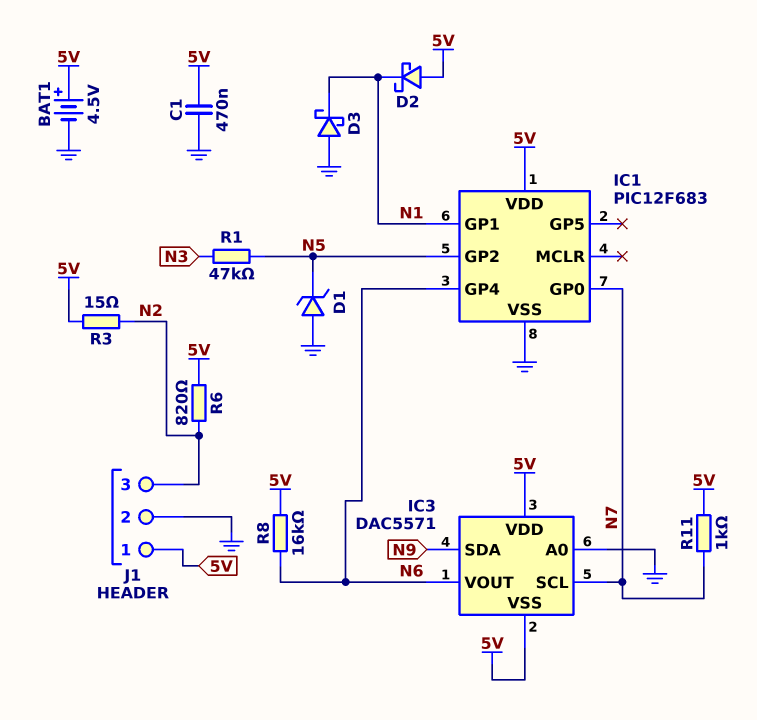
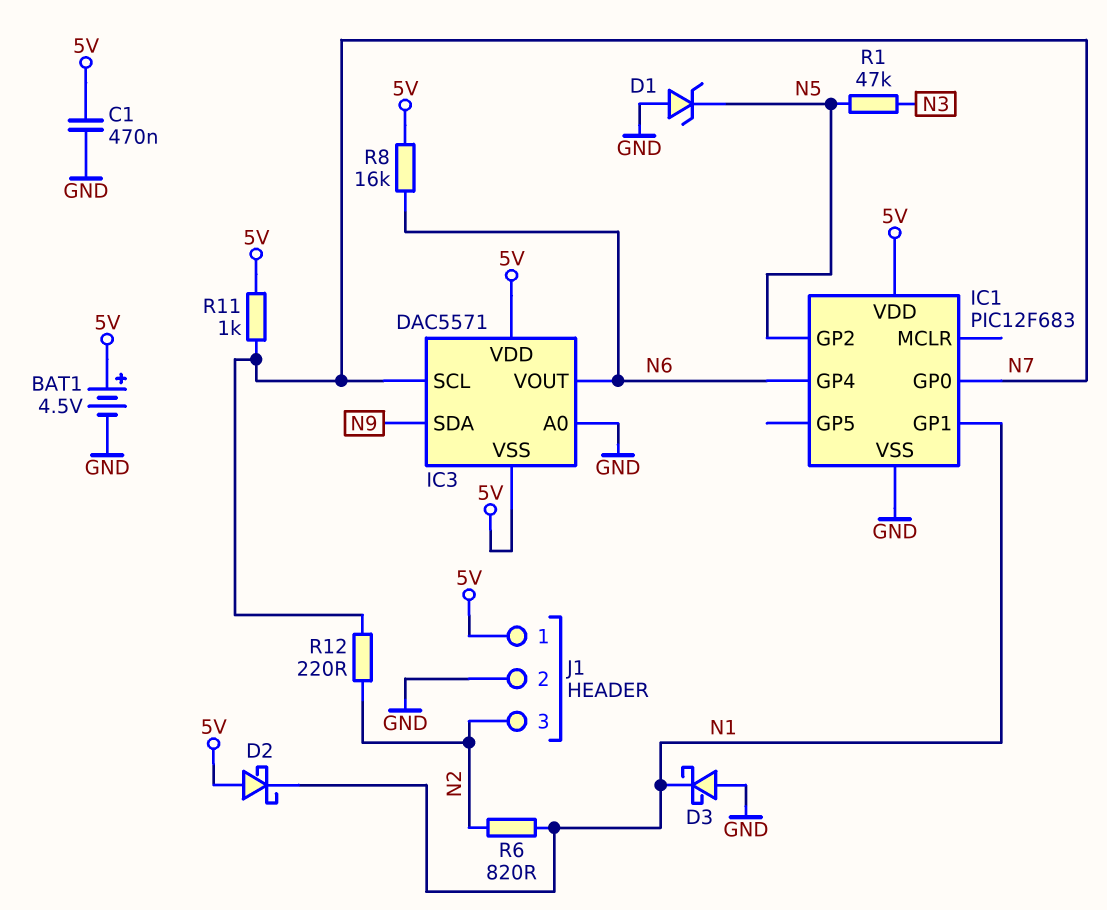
R3: 15 (5V, N2) -> none
R6: 820 (5V, N2) -> 820 (N1, N2)
R12: none -> 220 (N2, N7)

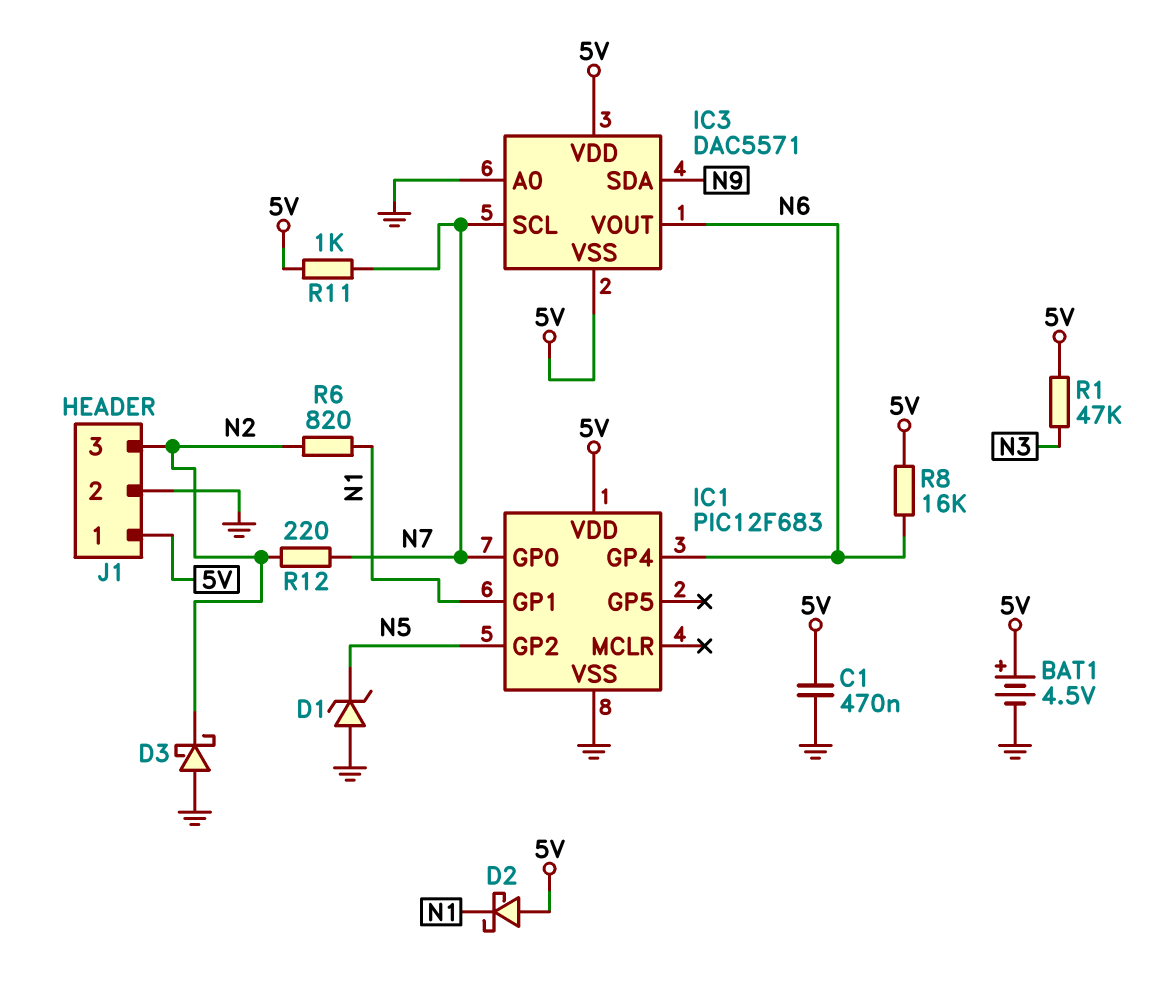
D3: schottky (A GND, K N1) -> schottky (A GND, K N2)
R1: 47k (N3, N5) -> 47k (5V, N3)

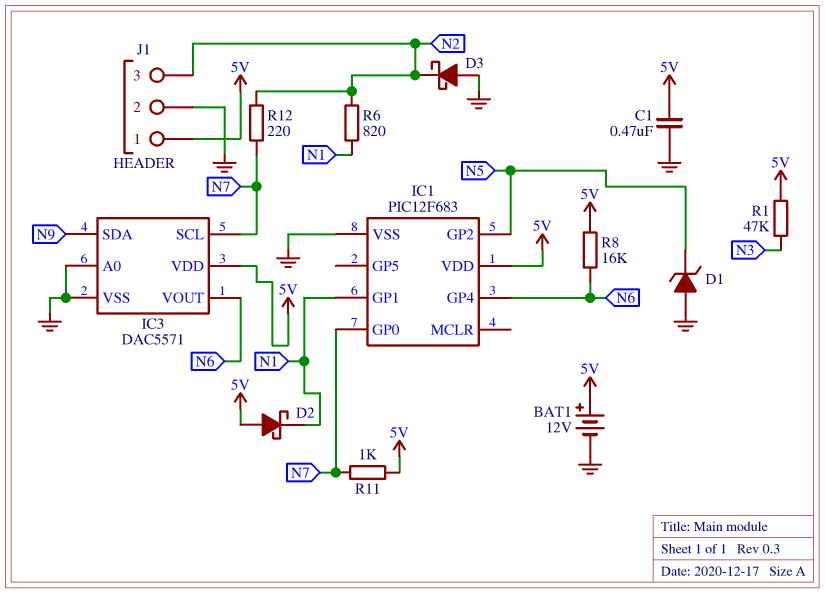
BAT1: 4.5V (plus 5V, minus GND) -> 12V (plus 5V, minus GND)
IC3 pin VSS: 5V -> GND

